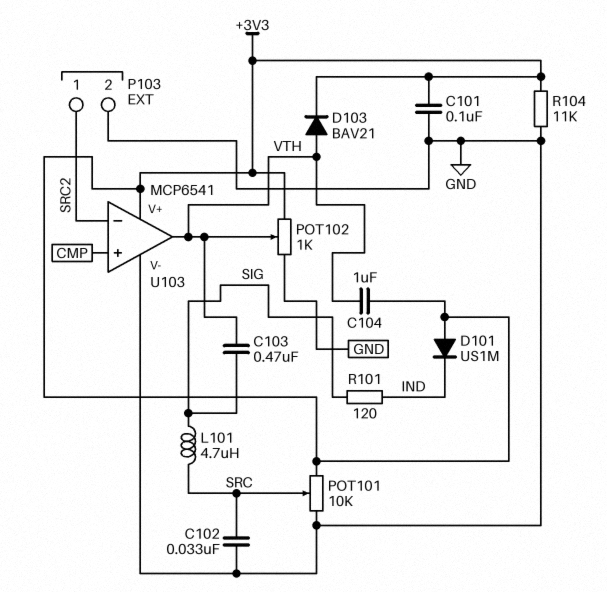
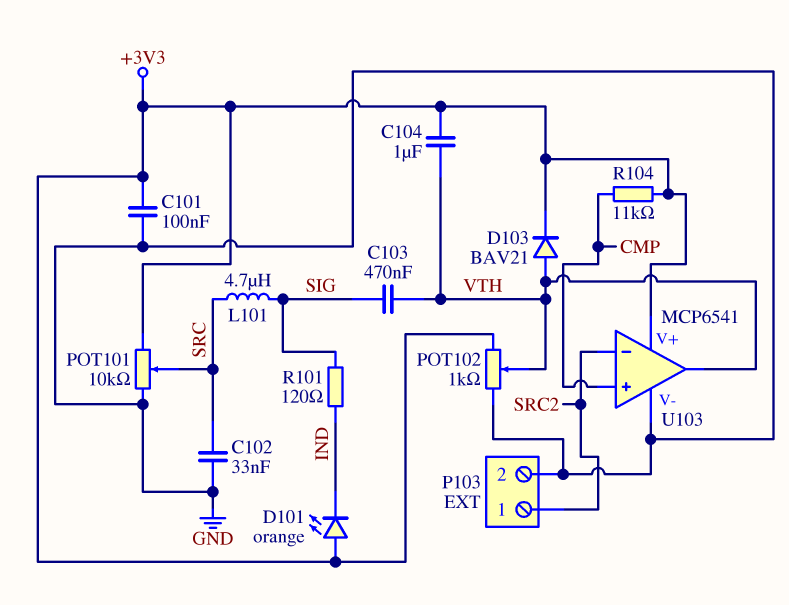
D101: diode US1M (A +3V3, K IND) -> LED orange (A +3V3, K IND)
R104: 11k (+3V3, GND) -> 11k (+3V3, CMP)

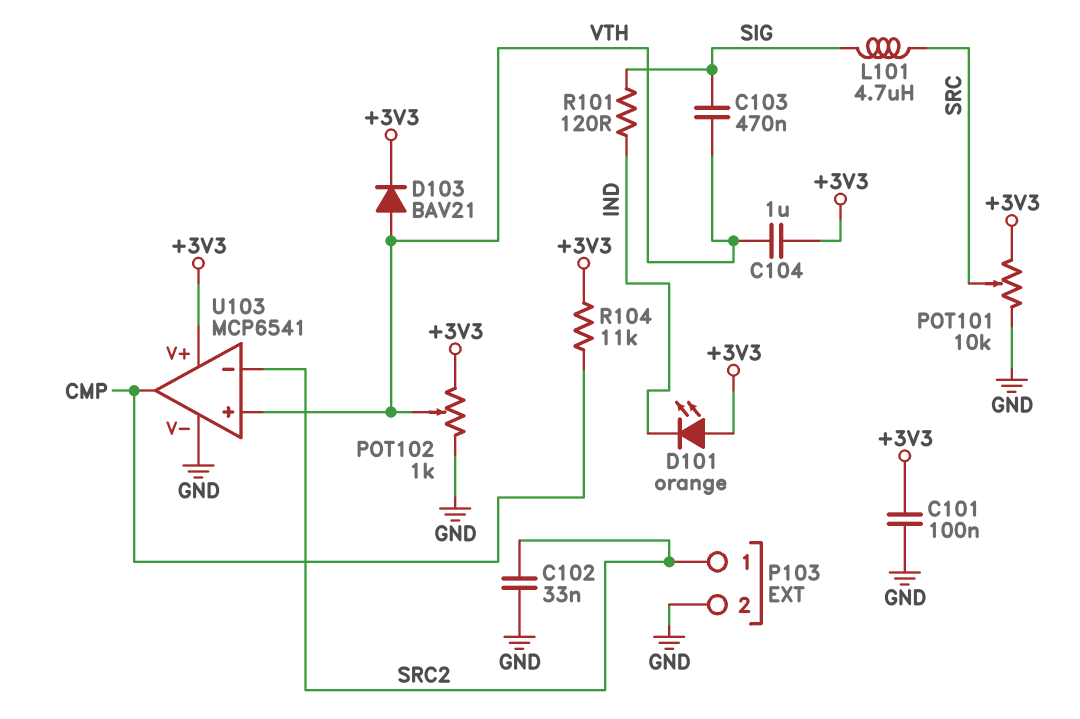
C102: 33nF (GND, SRC) -> 33nF (GND, SRC2)
U103 pin in+: CMP -> VTH
U103 pin out: VTH -> CMP

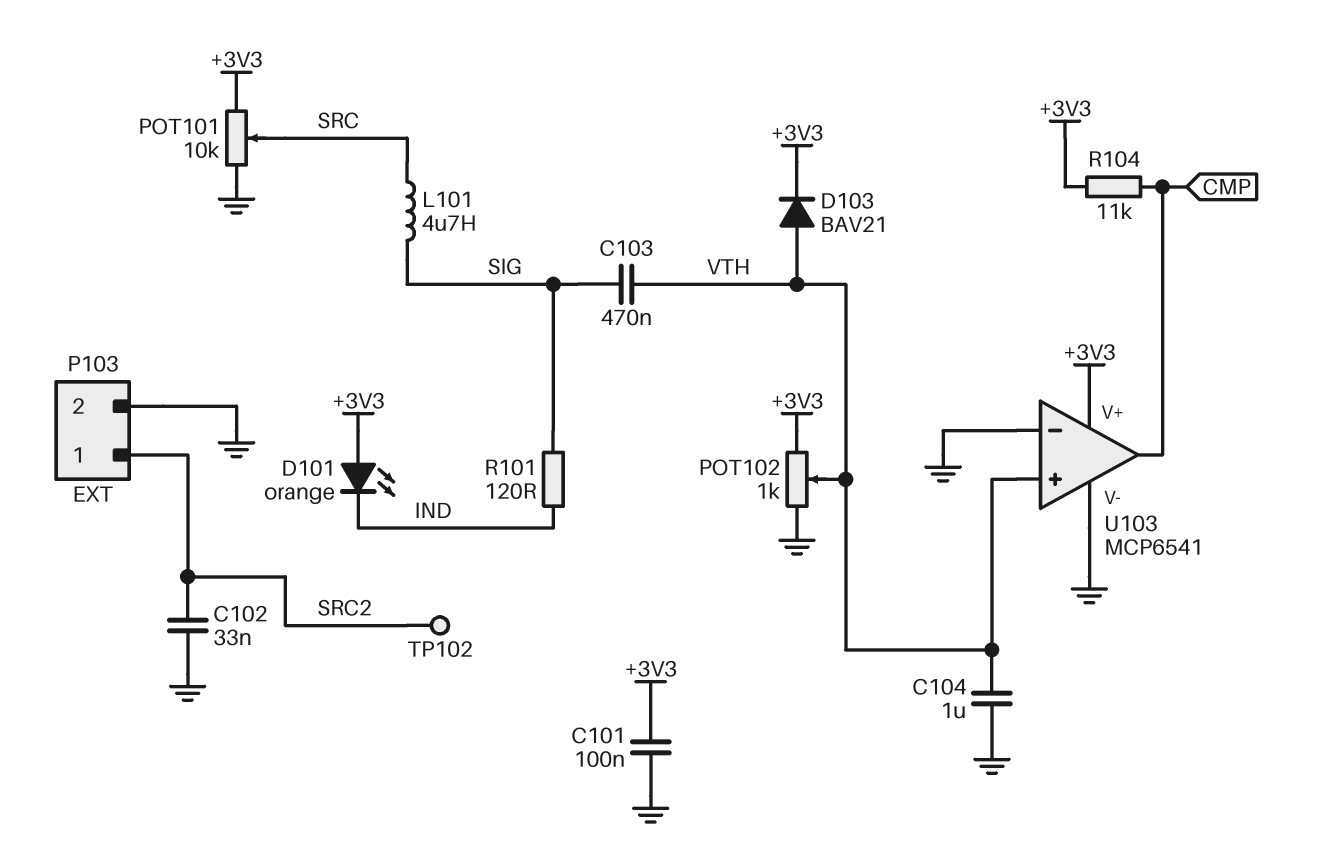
C104: 1uF (+3V3, VTH) -> 1uF (GND, VTH)
TP102: none -> test point (SRC2)
U103 pin in-: SRC2 -> GND

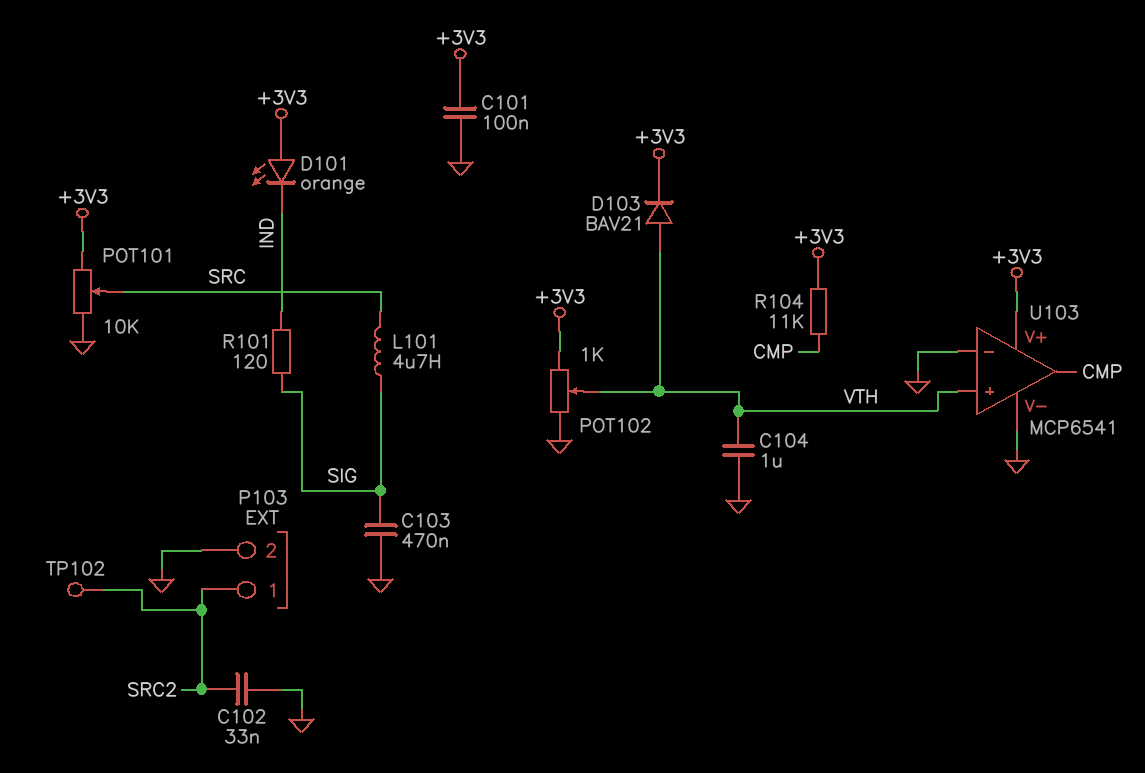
C103: 470nF (SIG, VTH) -> 470nF (GND, SIG)

